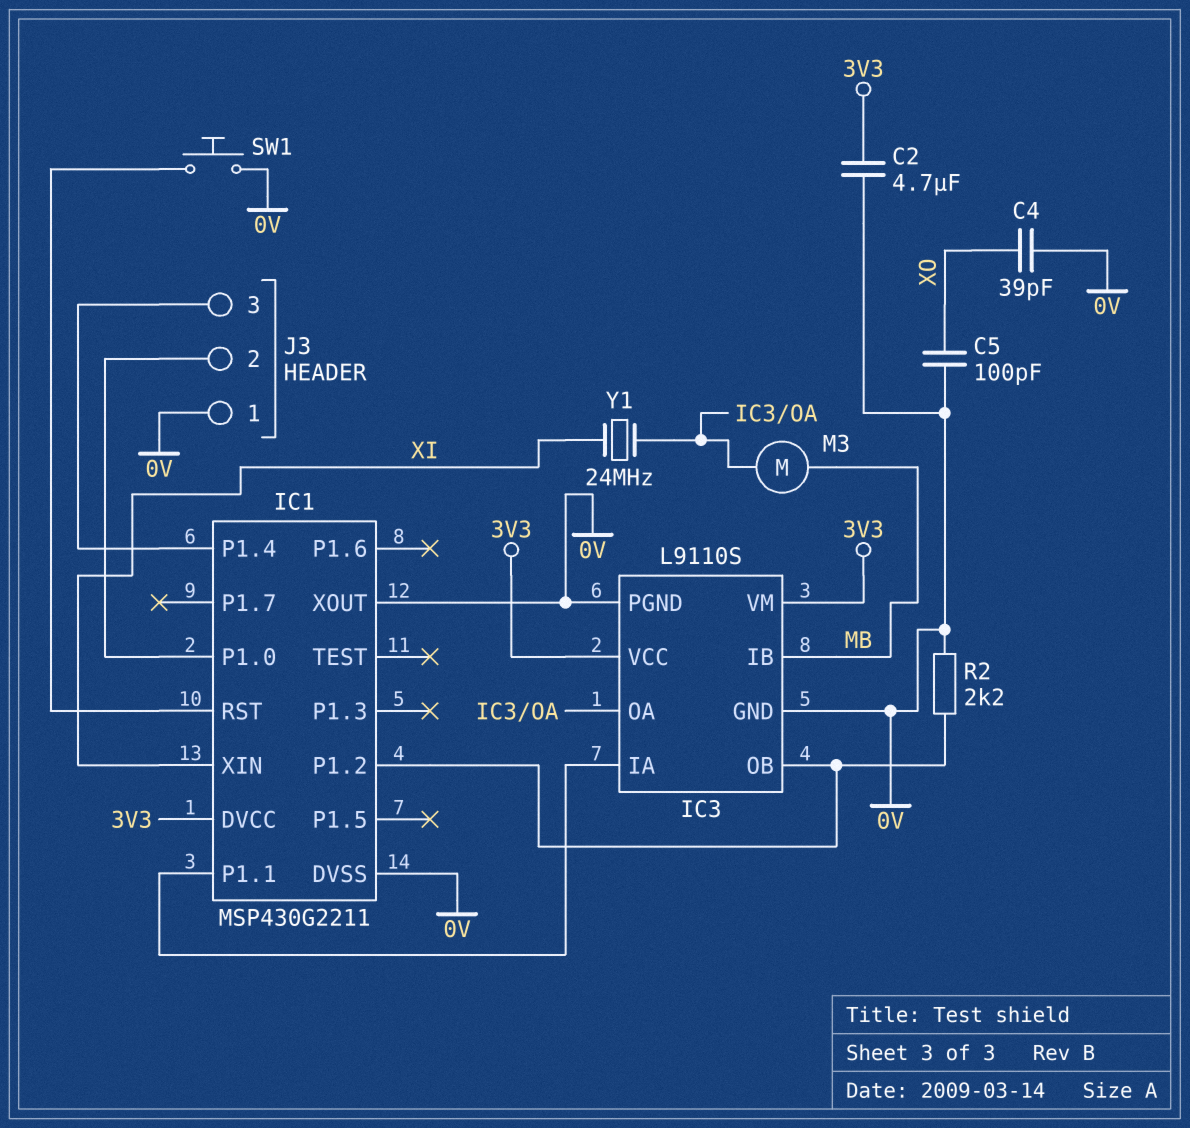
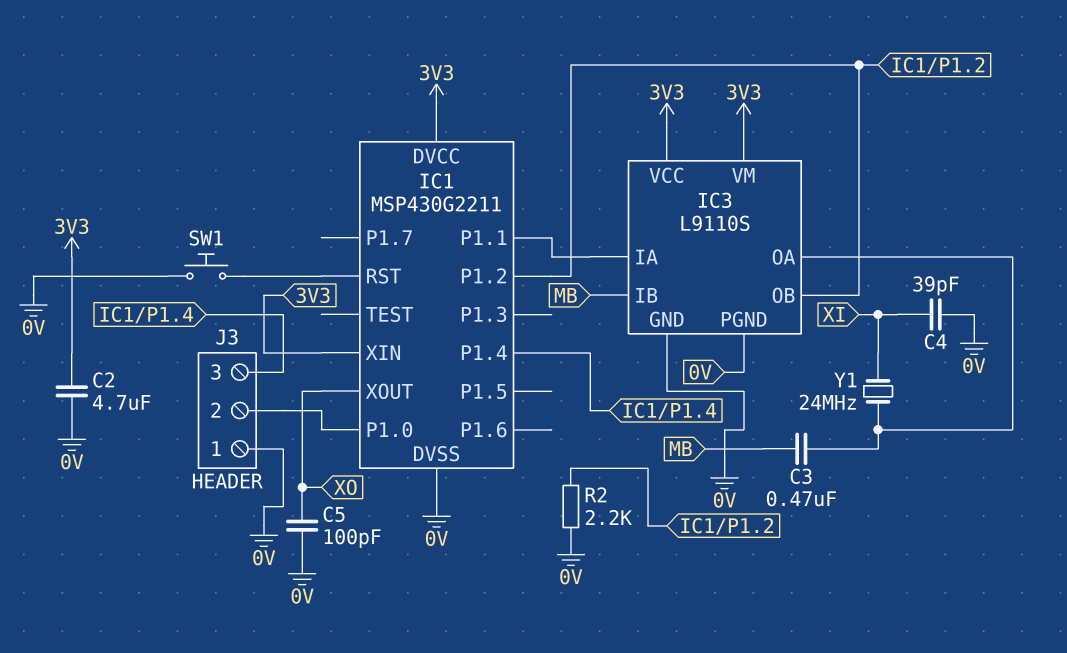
C3: none -> 470nF (IC3/OA, MB)
C4: 39pF (0V, XO) -> 39pF (0V, XI)
IC1 pin XIN: XI -> 3V3
IC1 pin XOUT: 0V -> XO
M3: motor (IC3/OA, MB) -> none

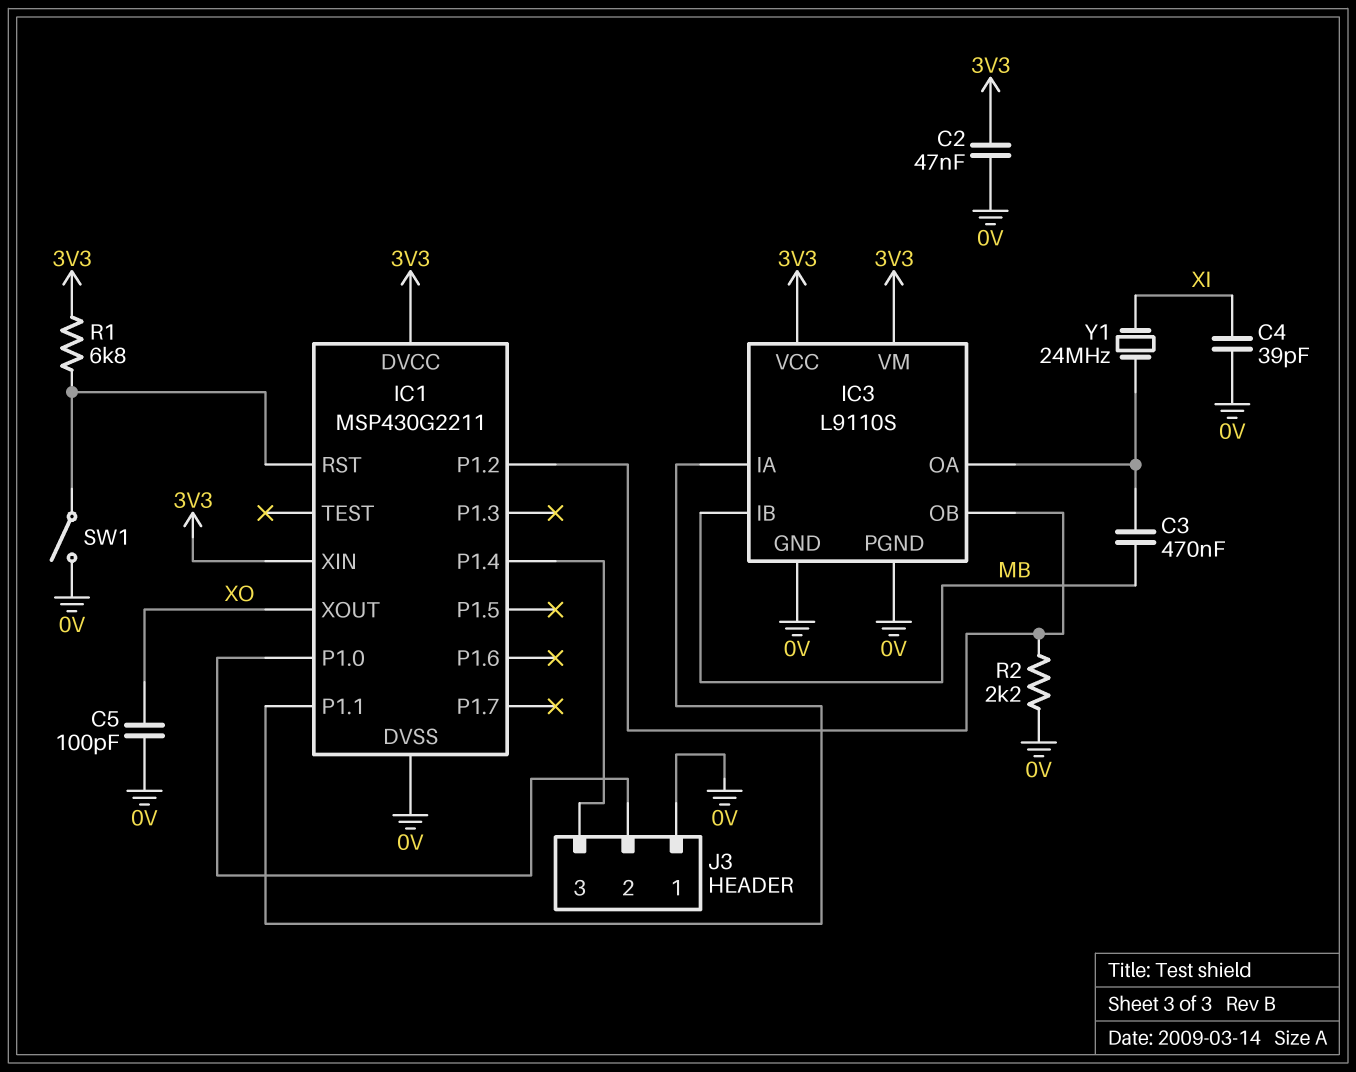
C2: 4.7uF (0V, 3V3) -> 47nF (0V, 3V3)
R1: none -> 6.8k (3V3, IC1/RST)
SW1: button (0V, IC1/RST) -> switch (0V, IC1/RST)

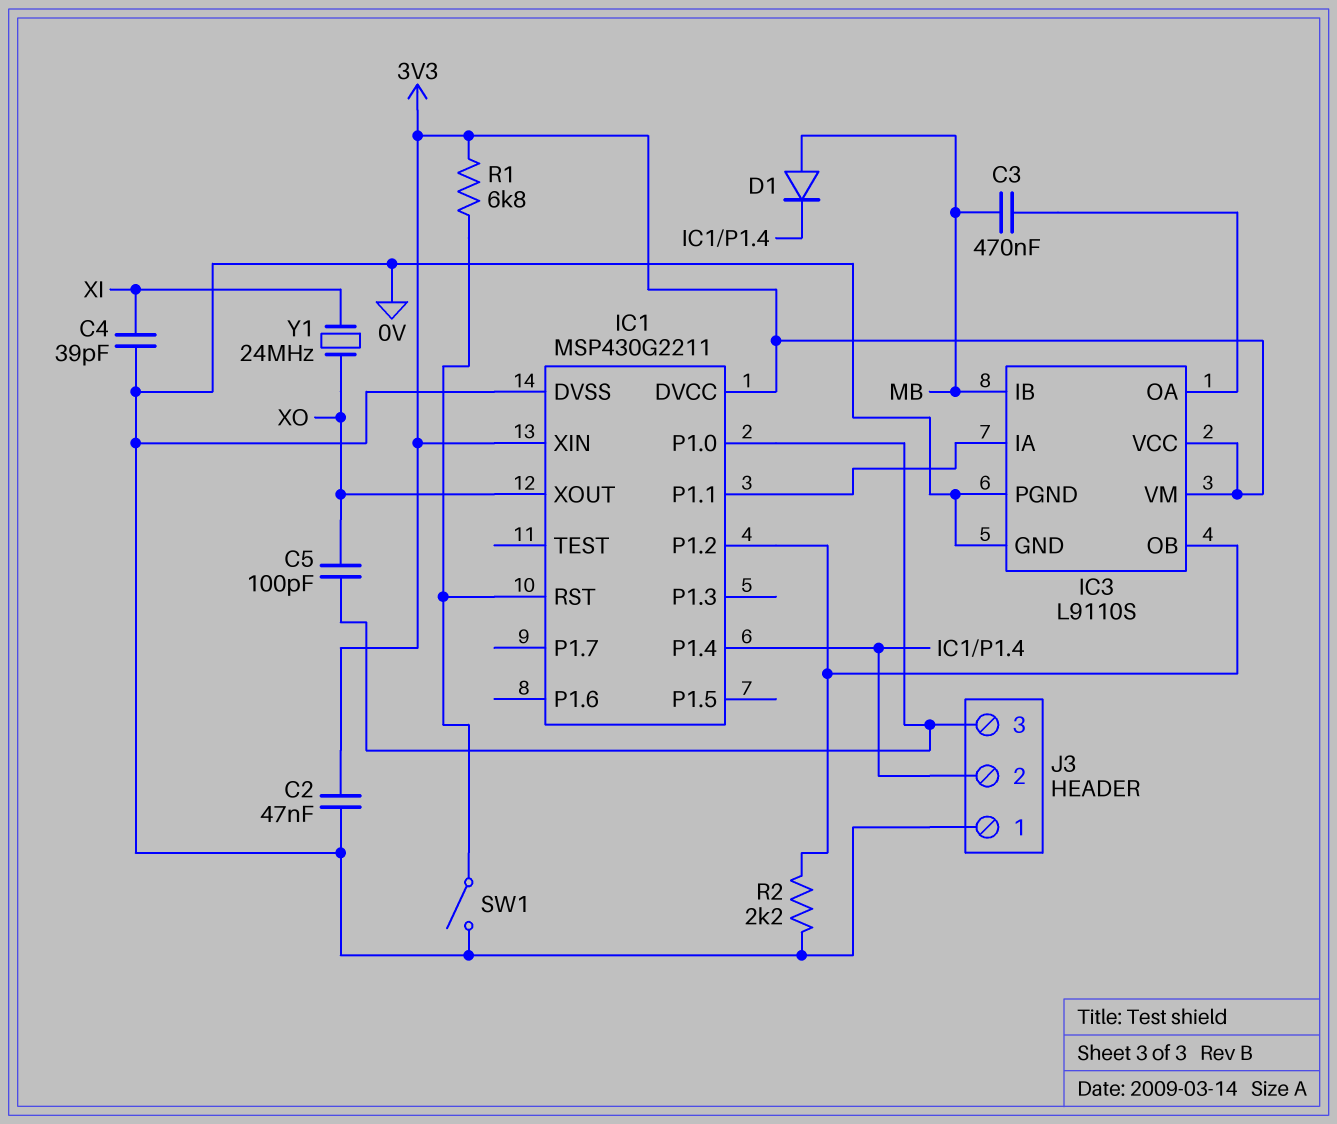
C5: 100pF (0V, XO) -> 100pF (IC1/P1.0, XO)
D1: none -> diode (A MB, K IC1/P1.4)
J3 pin 2: IC1/P1.0 -> IC1/P1.4
J3 pin 3: IC1/P1.4 -> IC1/P1.0
Y1: 24MHz (IC3/OA, XI) -> 24MHz (XI, XO)

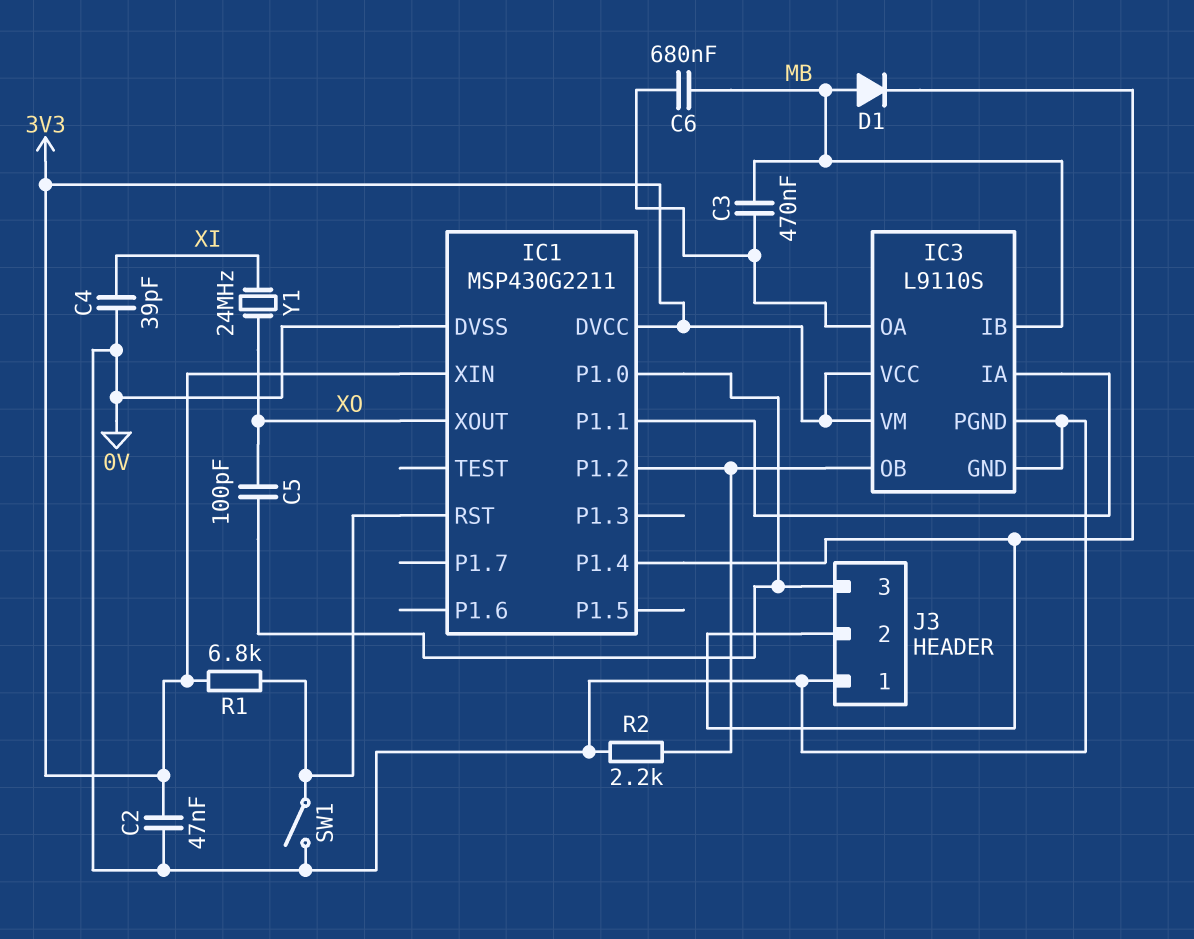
C6: none -> 680nF (IC3/OA, MB)

